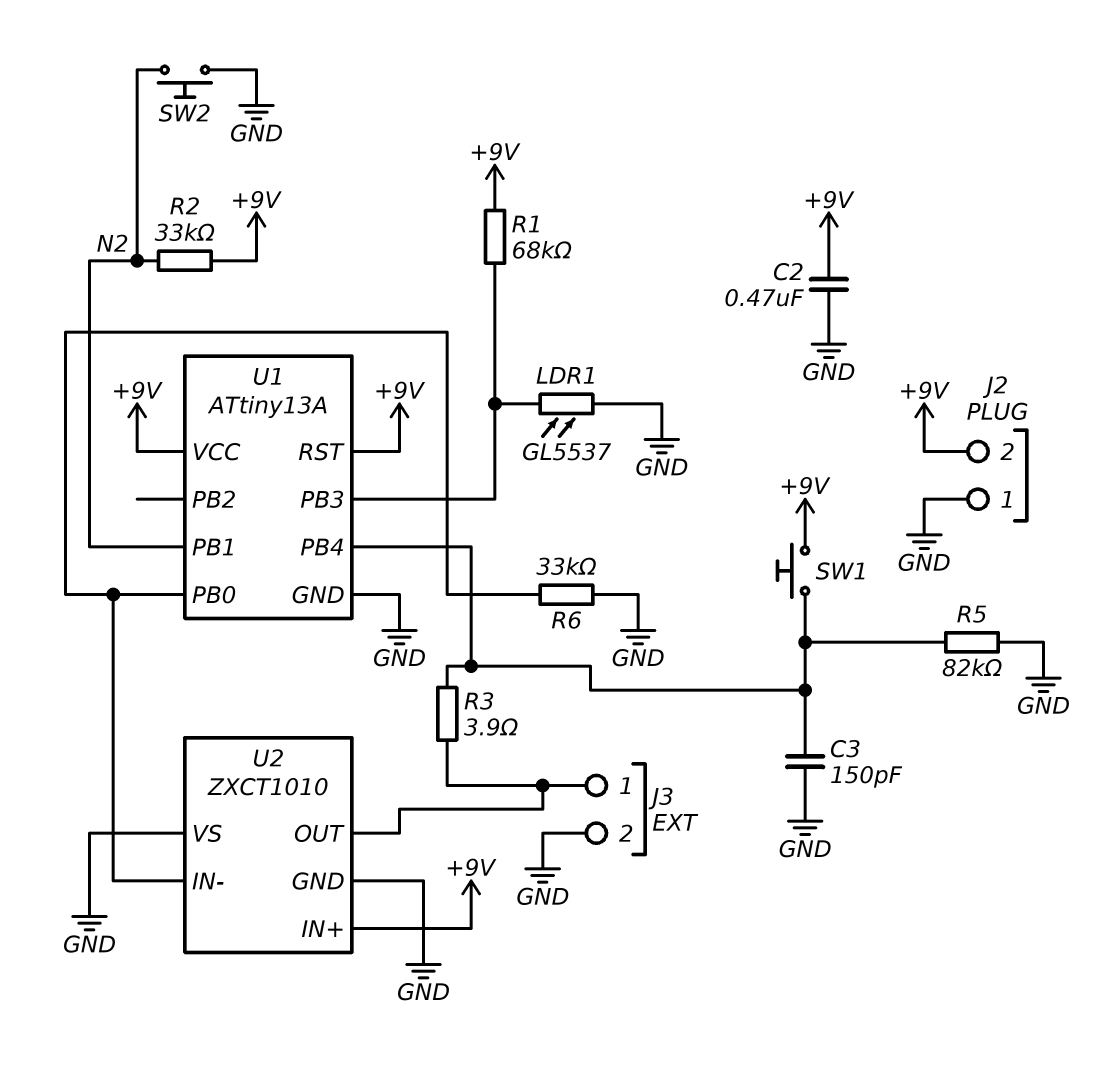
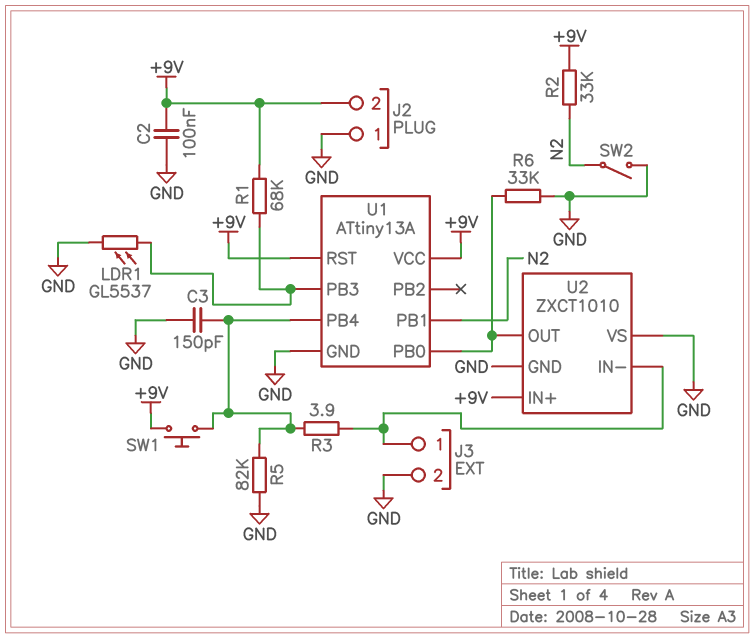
C2: 470nF (+9V, GND) -> 100nF (+9V, GND)
SW2: button (GND, N2) -> switch (GND, N2)
U2 pin IN-: U1/PB0 -> J3/1
U2 pin OUT: J3/1 -> U1/PB0

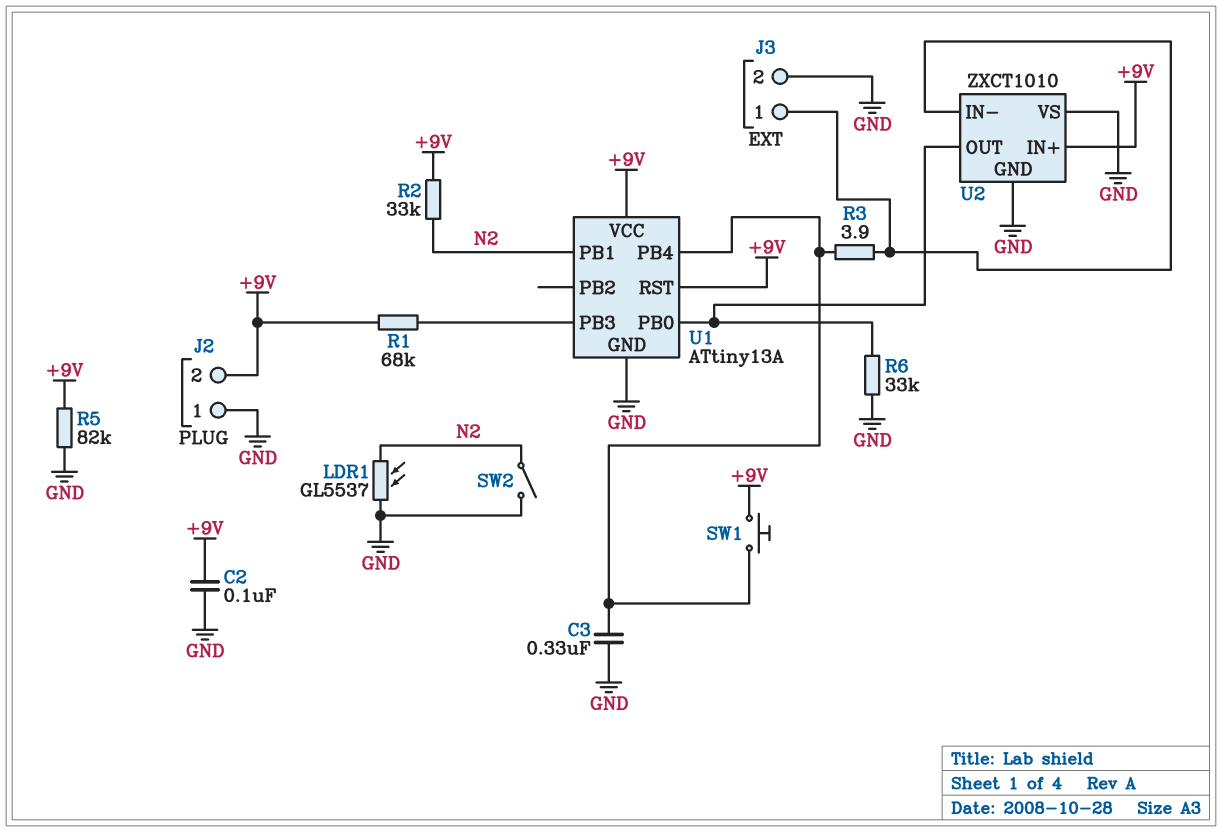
C3: 150pF (GND, U1/PB4) -> 330nF (GND, U1/PB4)
LDR1: GL5537 (GND, U1/PB3) -> GL5537 (GND, N2)
R5: 82k (GND, U1/PB4) -> 82k (+9V, GND)

